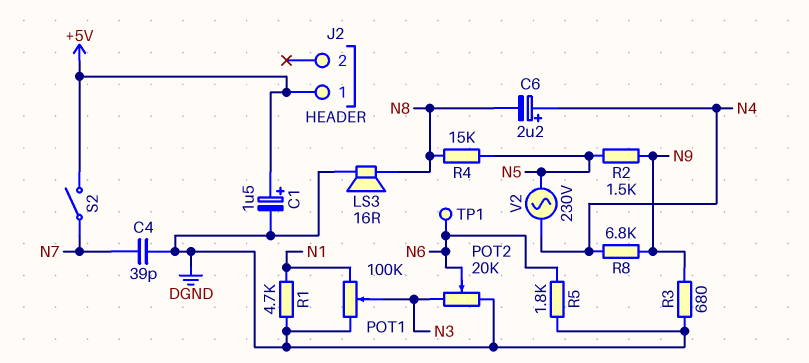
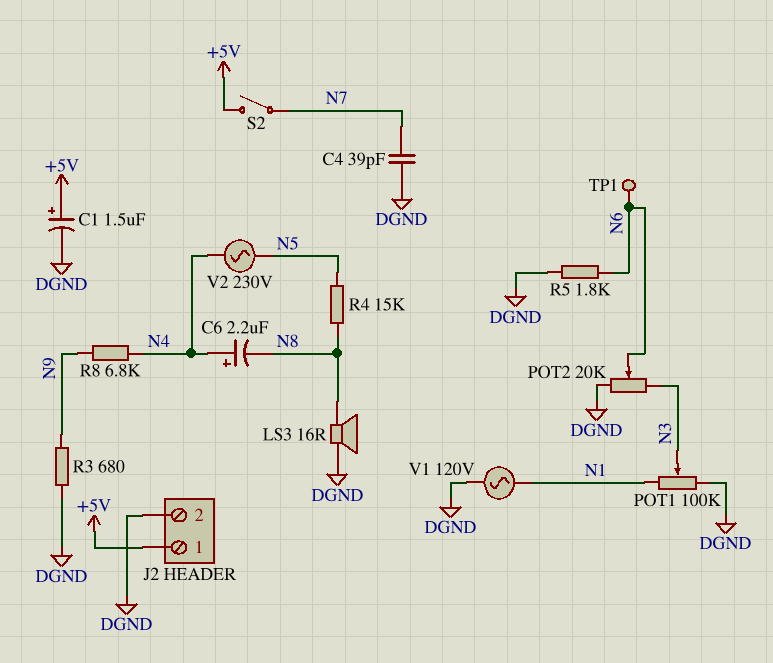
J2 pin 2: none -> DGND
R1: 4.7k (DGND, N1) -> none
R2: 1.5k (N5, N9) -> none
V1: none -> AC 120V (DGND, N1)

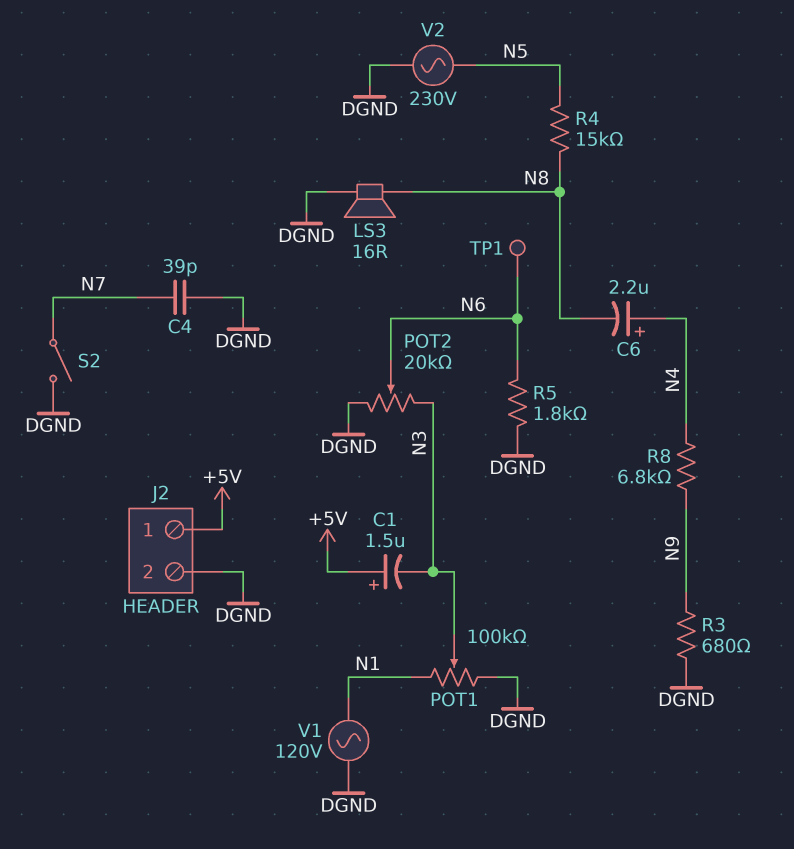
C1: 1.5uF (plus +5V, minus DGND) -> 1.5uF (plus +5V, minus N3)
S2: switch (+5V, N7) -> switch (DGND, N7)
V2: AC 230V (N4, N5) -> AC 230V (DGND, N5)

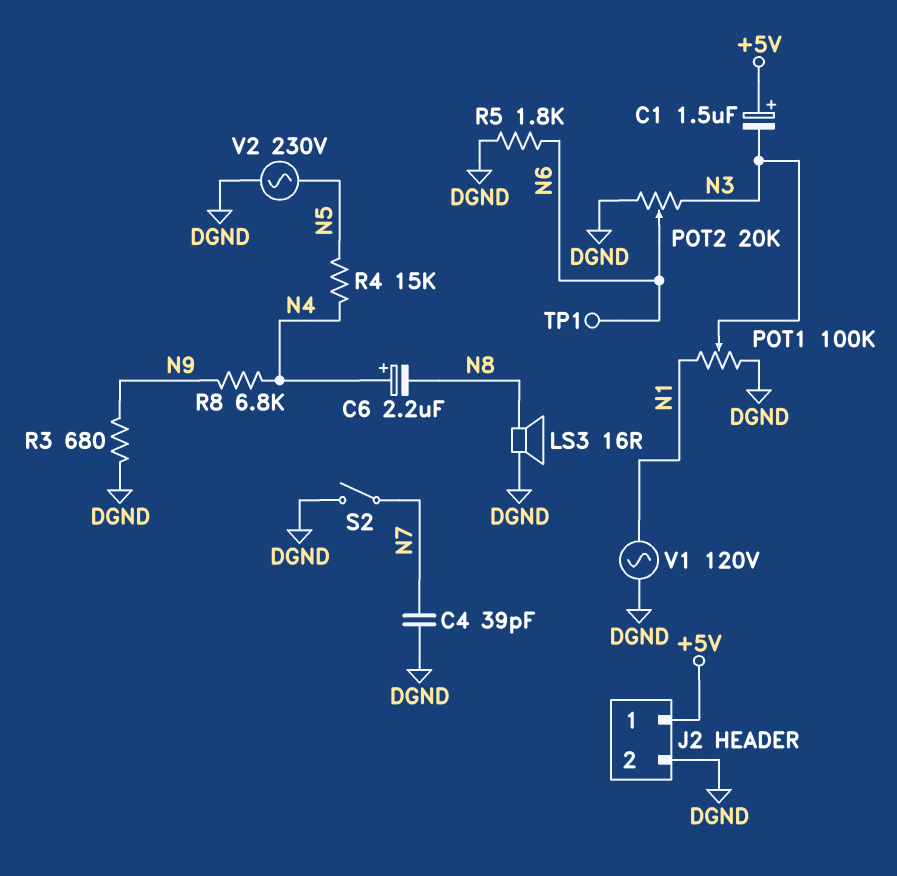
R4: 15k (N5, N8) -> 15k (N4, N5)

